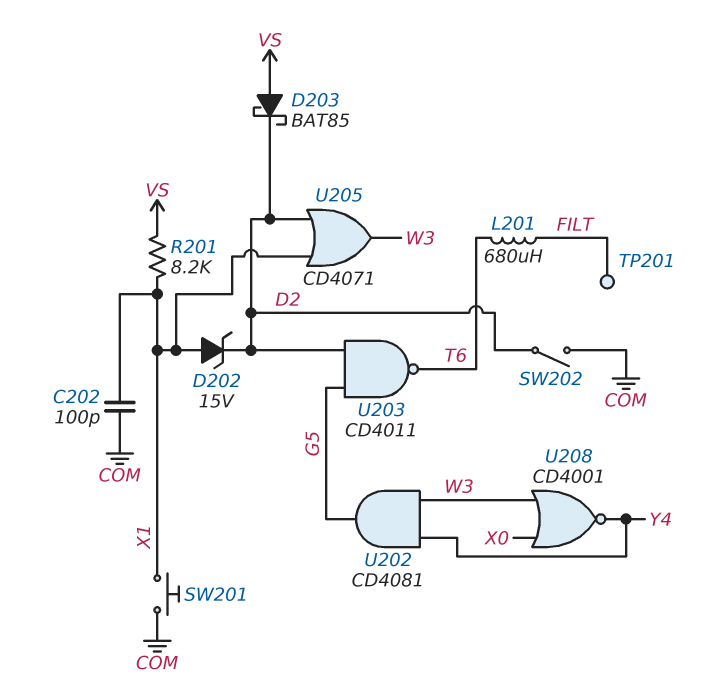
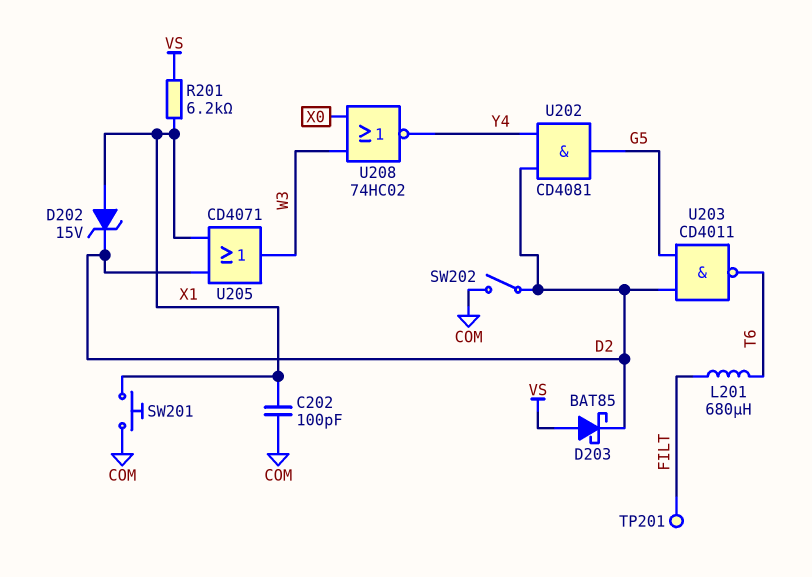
R201: 8.2k (VS, X1) -> 6.2k (VS, X1)
U202: AND CD4081 (in W3, in Y4, out G5) -> AND CD4081 (in D2, in Y4, out G5)
U208: NOR CD4001 (in W3, in X0, out Y4) -> NOR 74HC02 (in W3, in X0, out Y4)

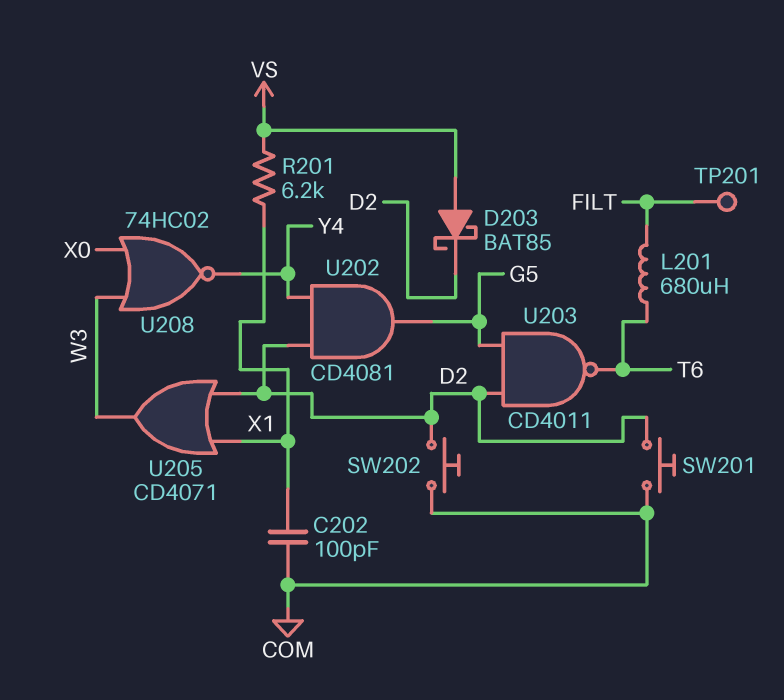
D202: zener 15V (A X1, K D2) -> none
SW201: button (COM, X1) -> button (COM, D2)
SW202: switch (COM, D2) -> button (COM, D2)

